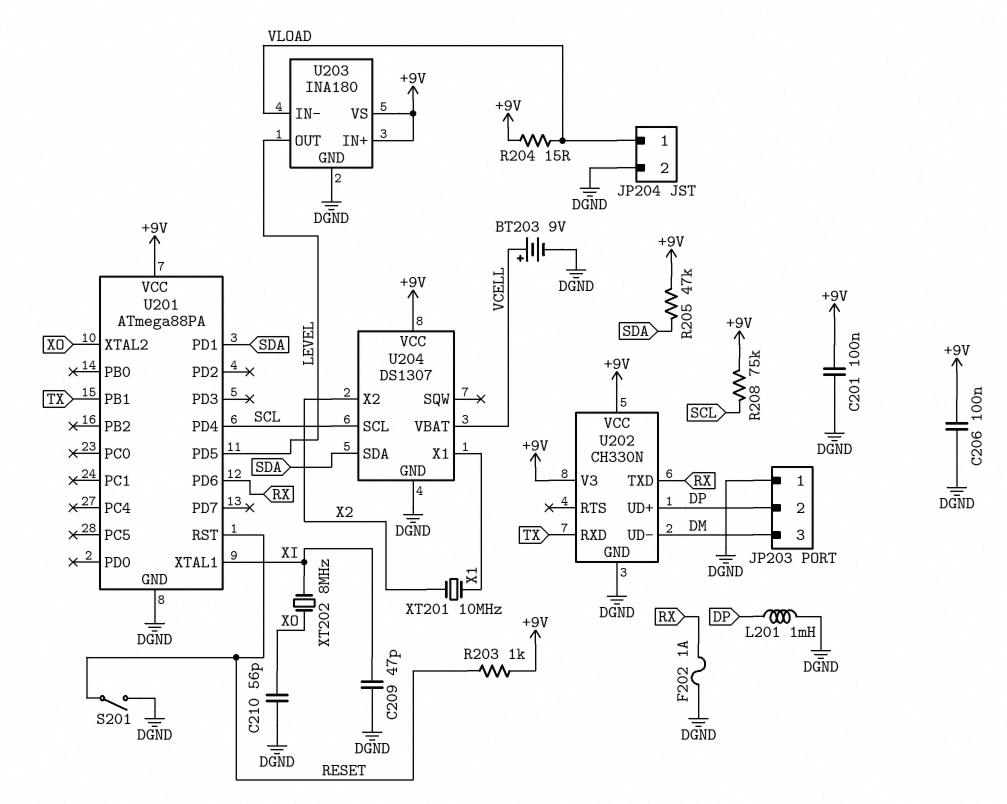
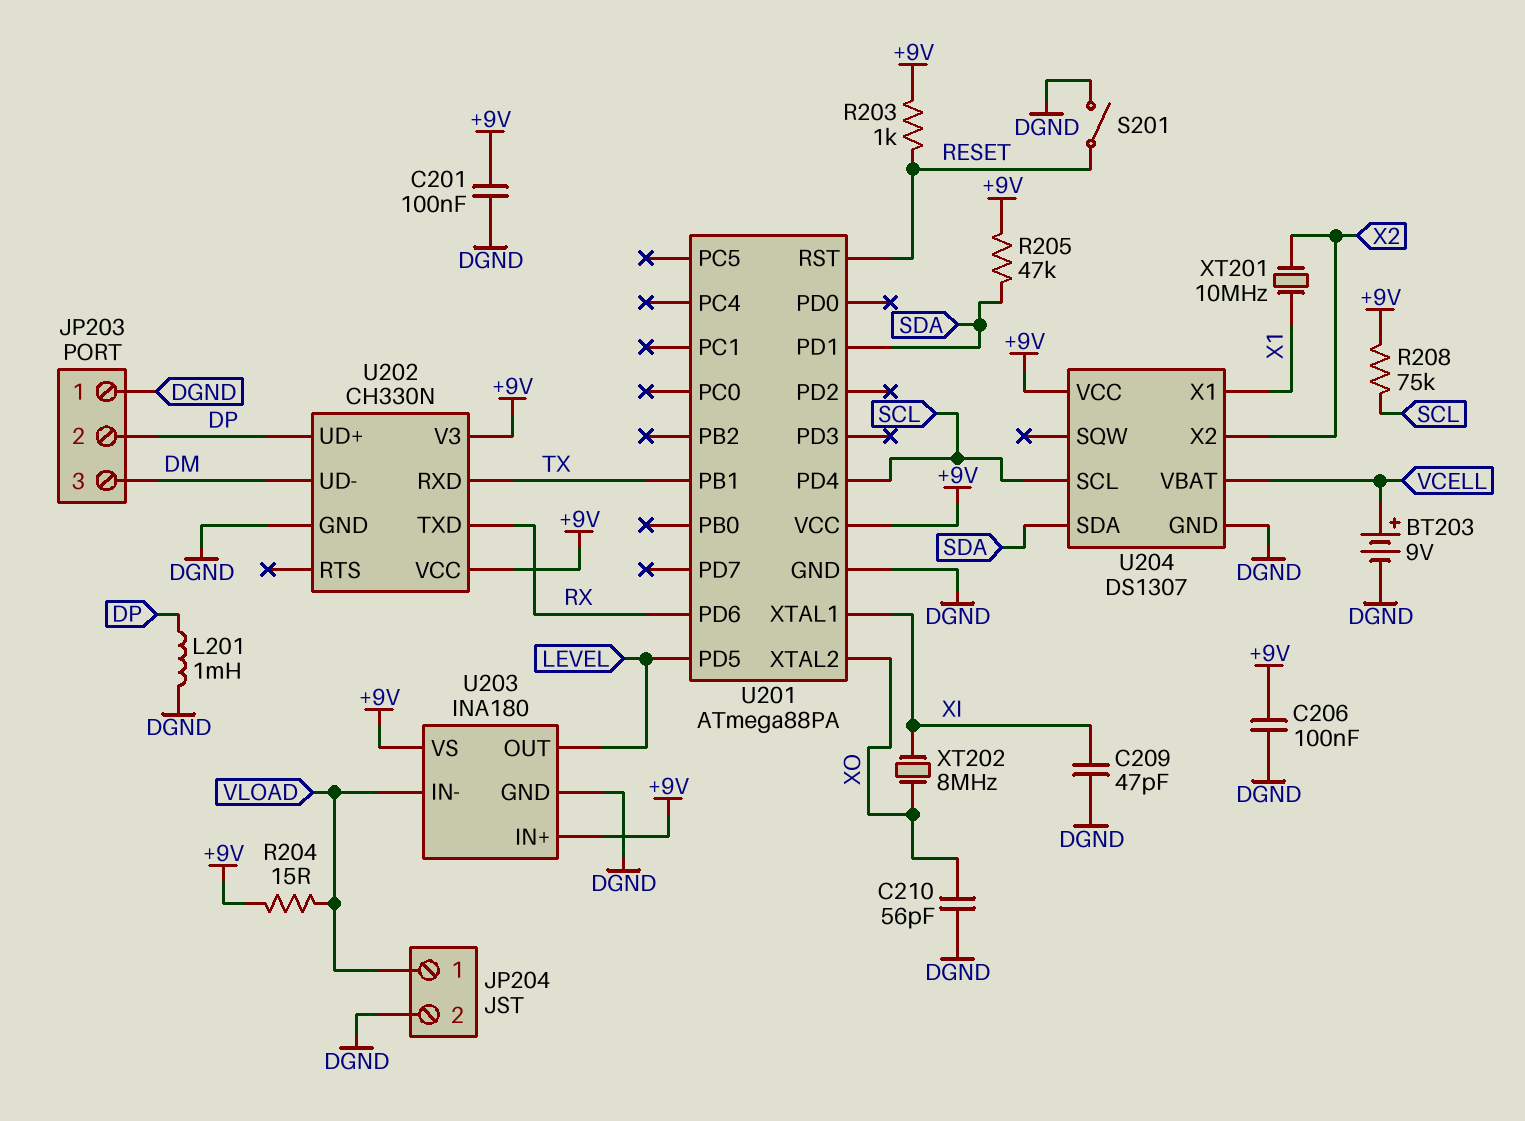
F202: 1A (DGND, RX) -> none

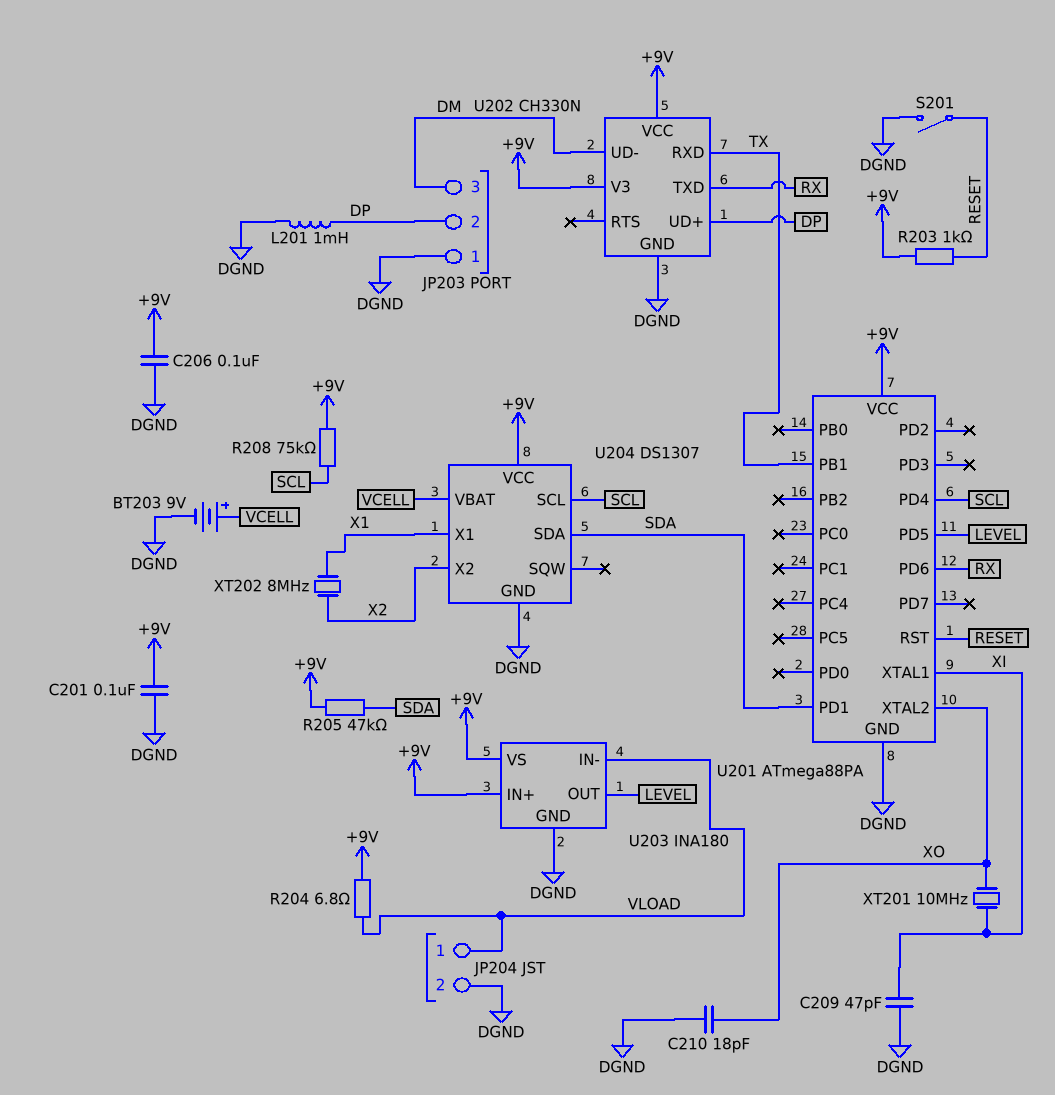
C210: 56pF (DGND, XO) -> 18pF (DGND, XO)
R204: 15 (+9V, VLOAD) -> 6.8 (+9V, VLOAD)
XT201: 10MHz (X1, X2) -> 10MHz (XI, XO)
XT202: 8MHz (XI, XO) -> 8MHz (X1, X2)

